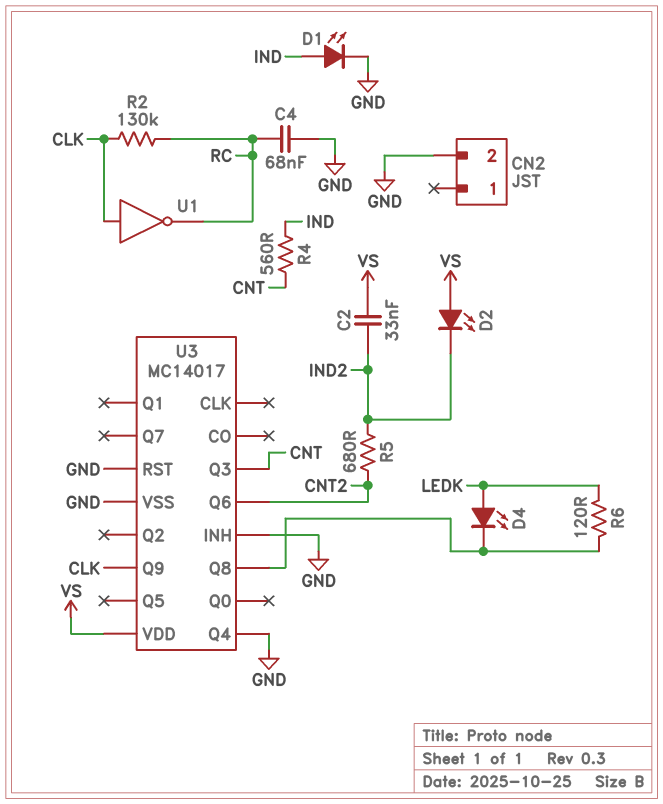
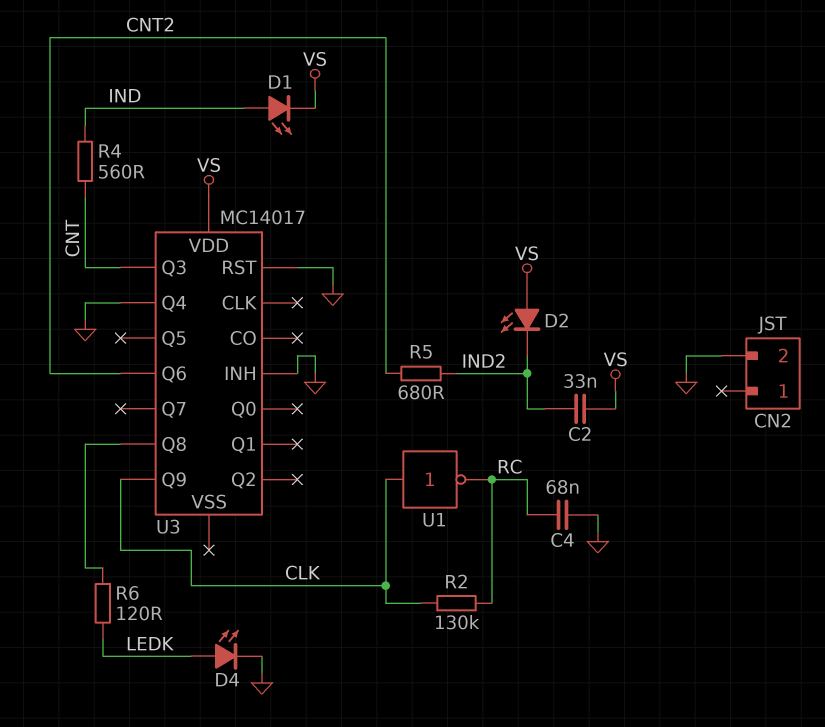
D1: LED (A IND, K GND) -> LED (A IND, K VS)
D4: LED (A LEDK, K U3/Q8) -> LED (A LEDK, K GND)
U3 pin VSS: GND -> none

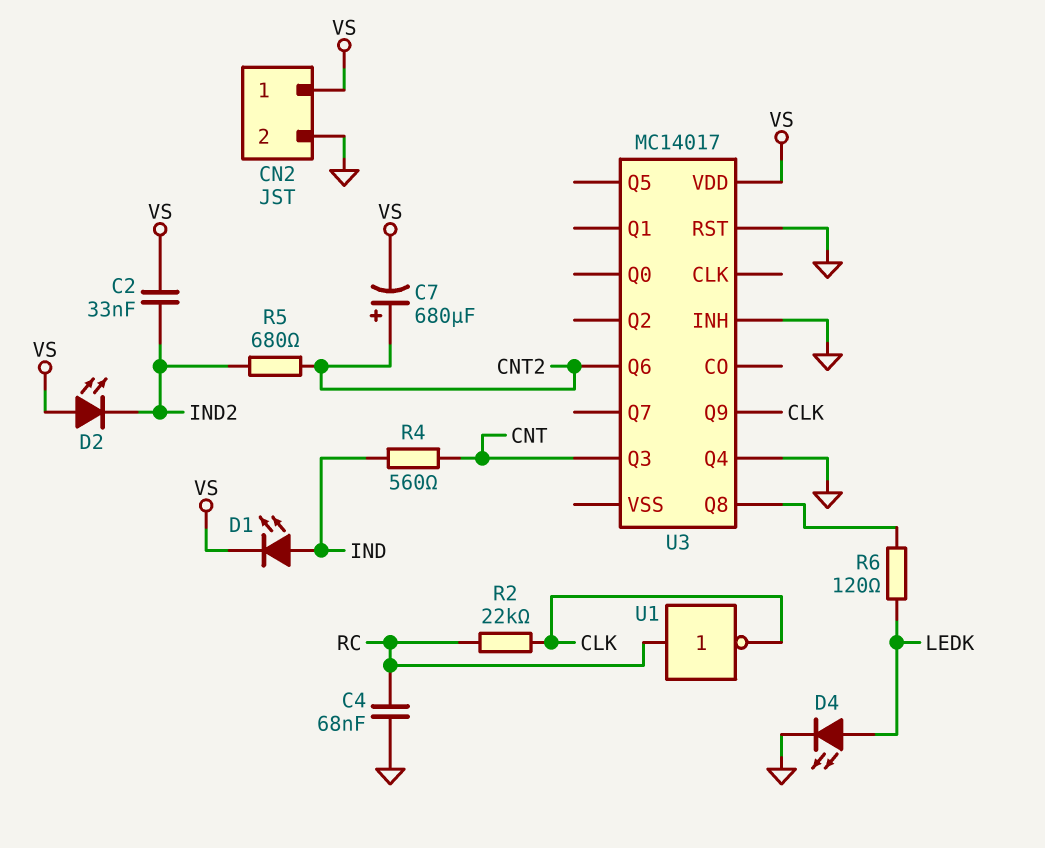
C7: none -> 680uF (plus CNT2, minus VS)
CN2 pin 1: none -> VS
R2: 130k (CLK, RC) -> 22k (CLK, RC)
U1: NOT (in CLK, out RC) -> NOT (in RC, out CLK)

